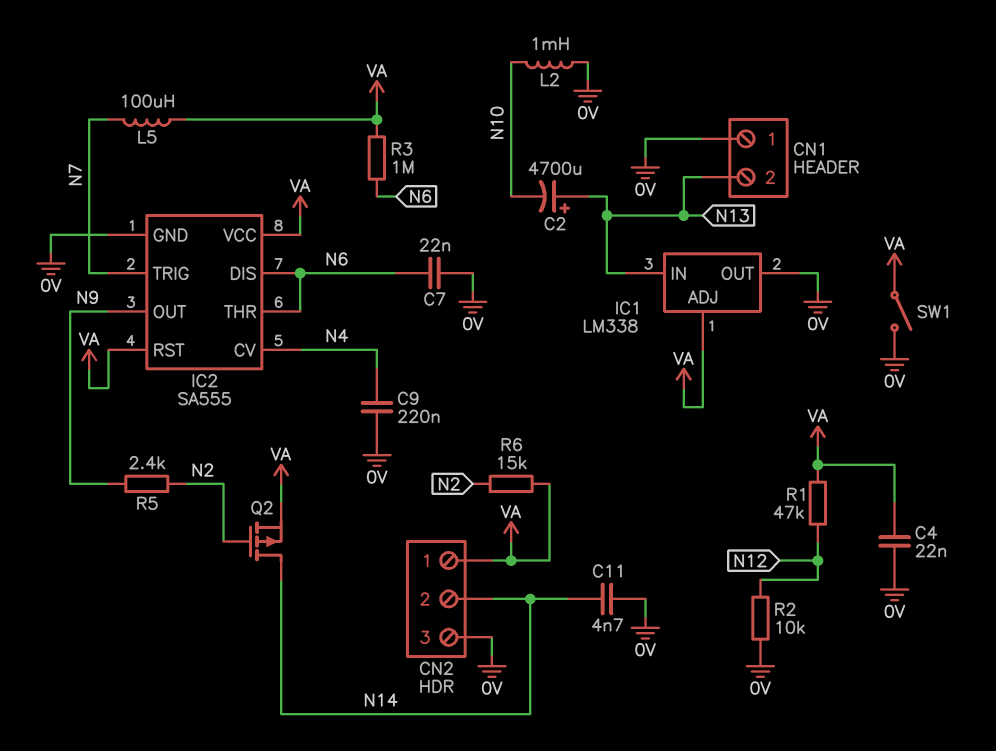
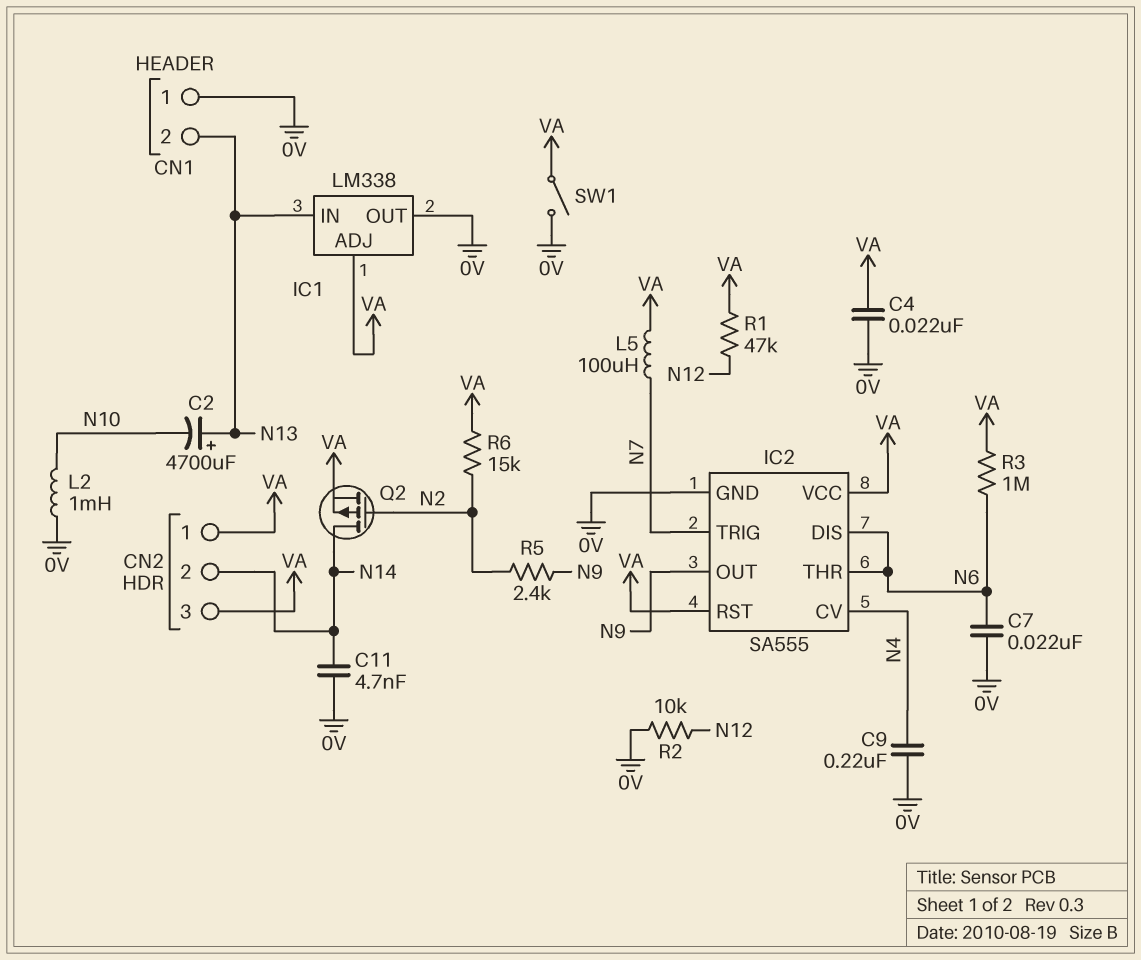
CN2 pin 3: 0V -> VA

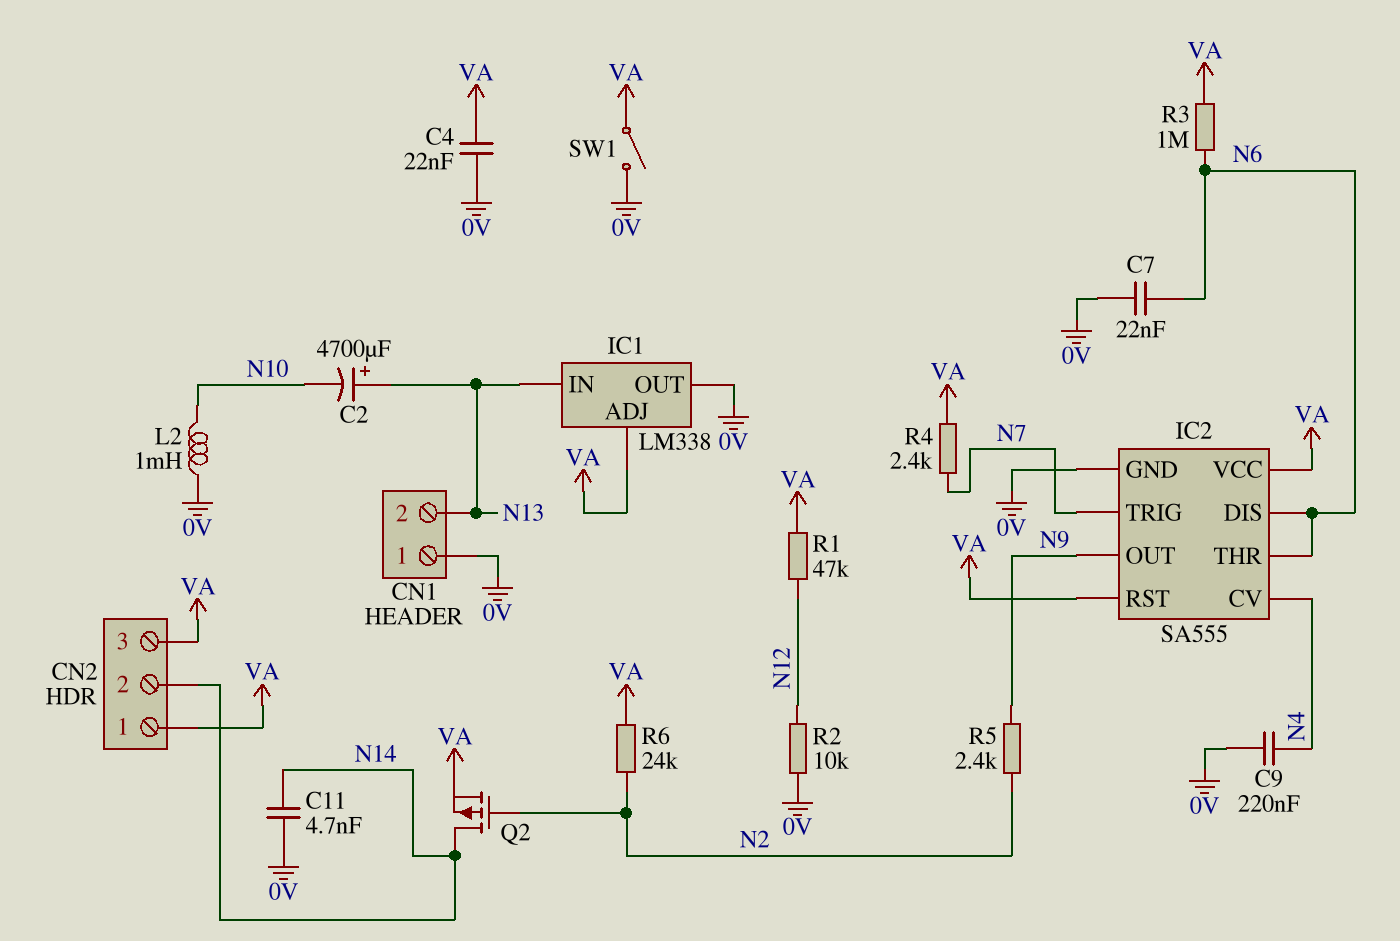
L5: 100uH (N7, VA) -> none
R4: none -> 2.4k (N7, VA)
R6: 15k (N2, VA) -> 24k (N2, VA)

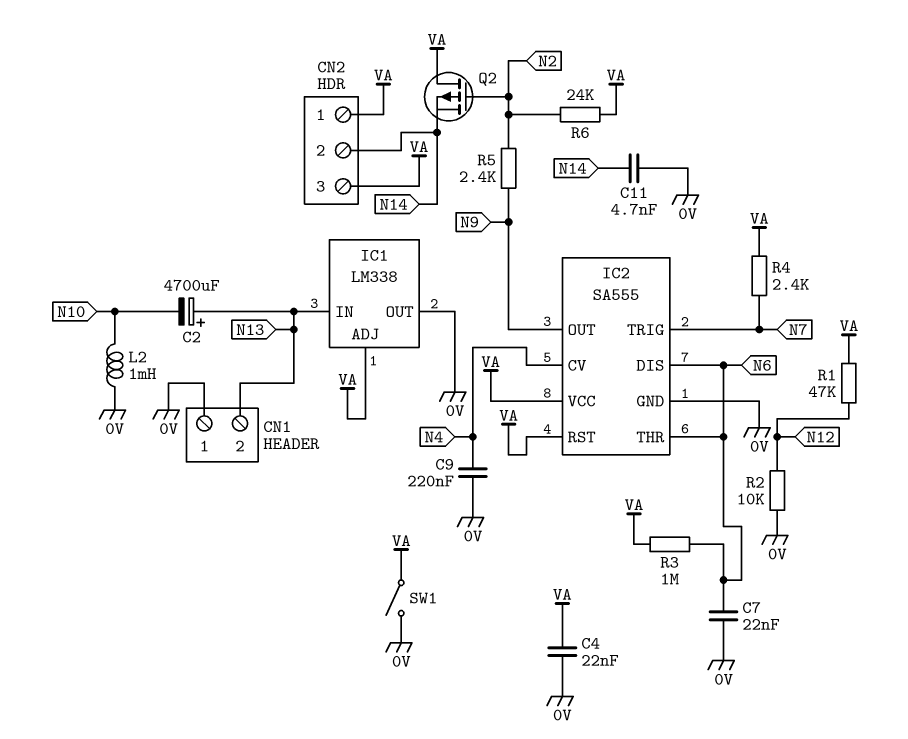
Q2: PMOS (G N2, D N14, S VA) -> PMOS (G N2, D VA, S N14)

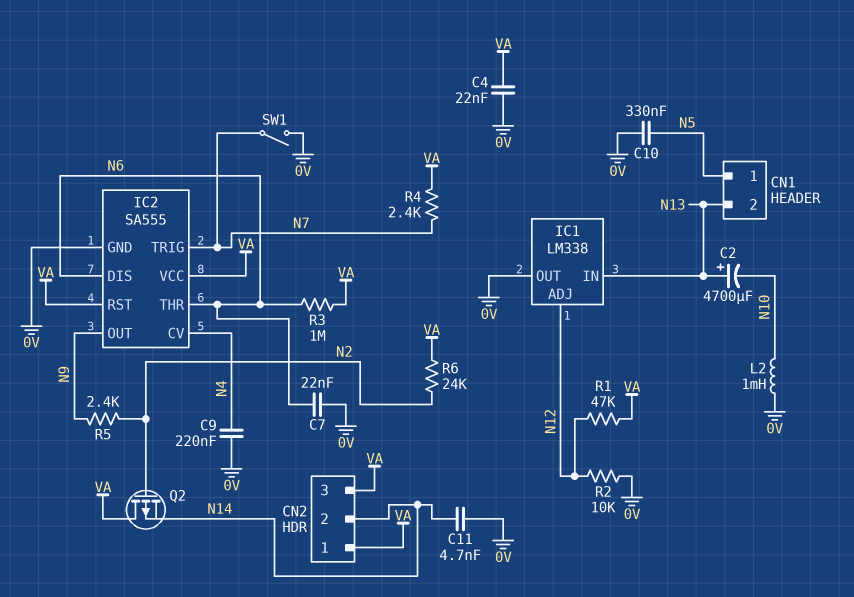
C10: none -> 330nF (0V, N5)
CN1 pin 1: 0V -> N5
IC1 pin ADJ: VA -> N12
SW1: switch (0V, VA) -> switch (0V, N7)

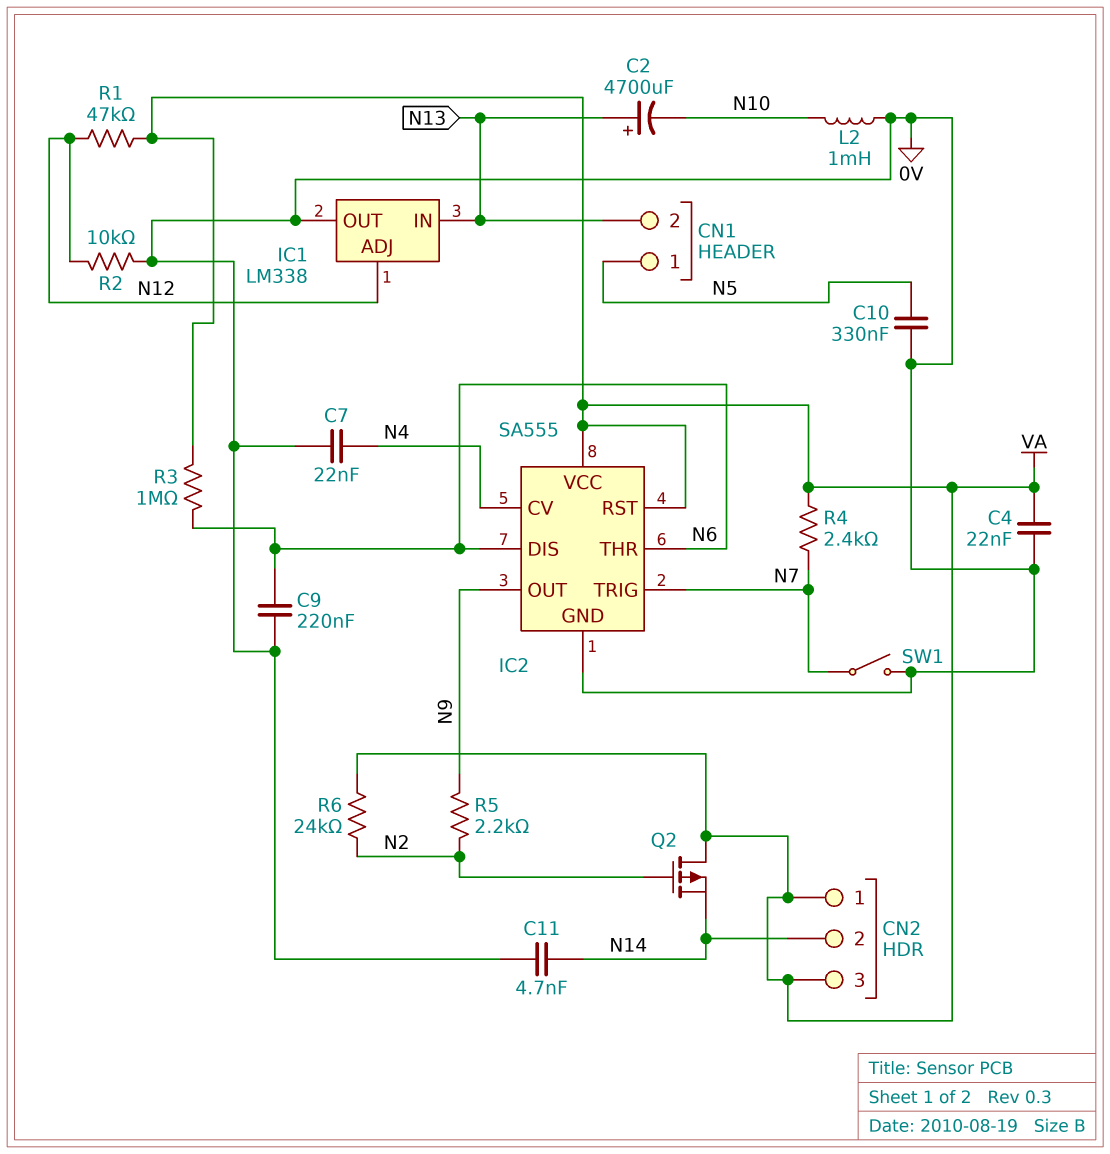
C7: 22nF (0V, N6) -> 22nF (0V, N4)
C9: 220nF (0V, N4) -> 220nF (0V, N6)
R5: 2.4k (N2, N9) -> 2.2k (N2, N9)

